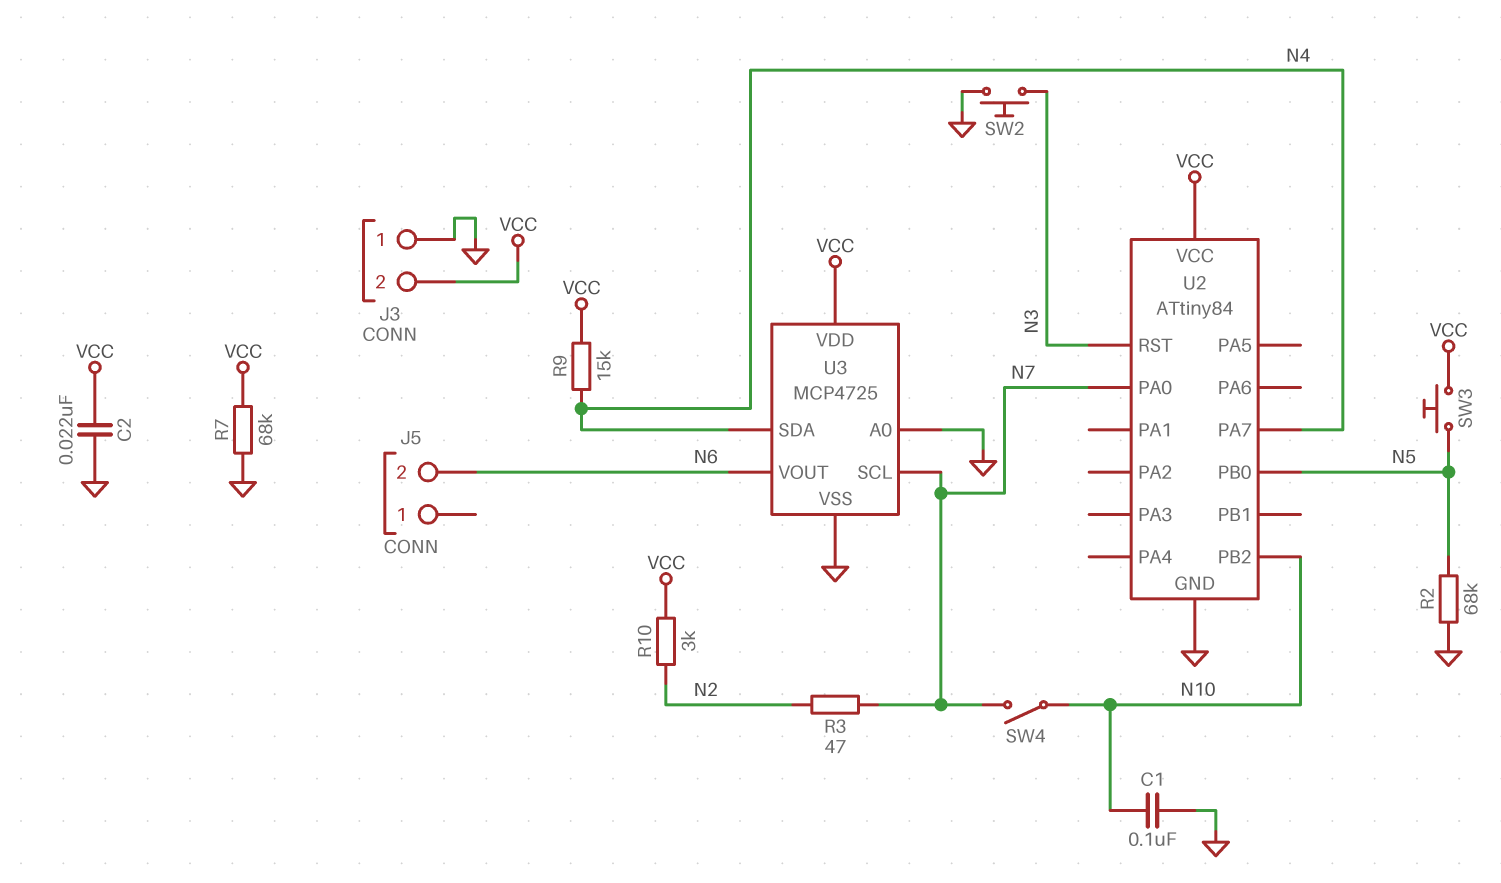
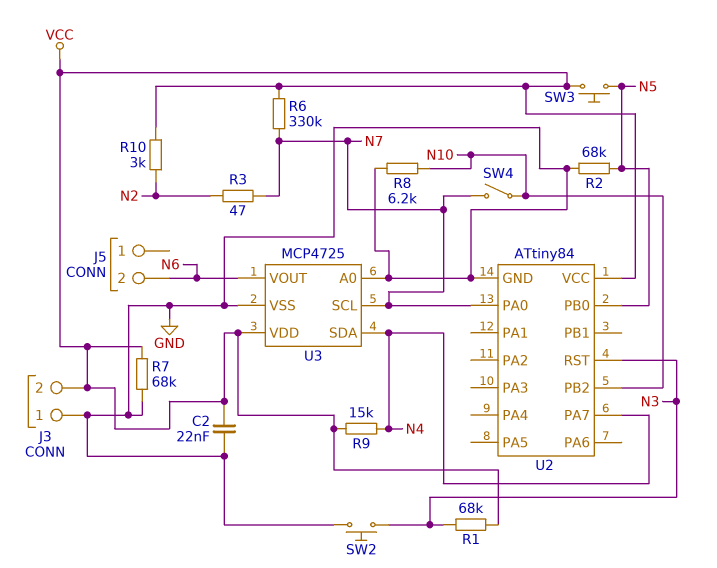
C1: 100nF (GND, N10) -> none
R1: none -> 68k (N3, VCC)
R6: none -> 330k (N7, VCC)
R8: none -> 6.2k (GND, N10)

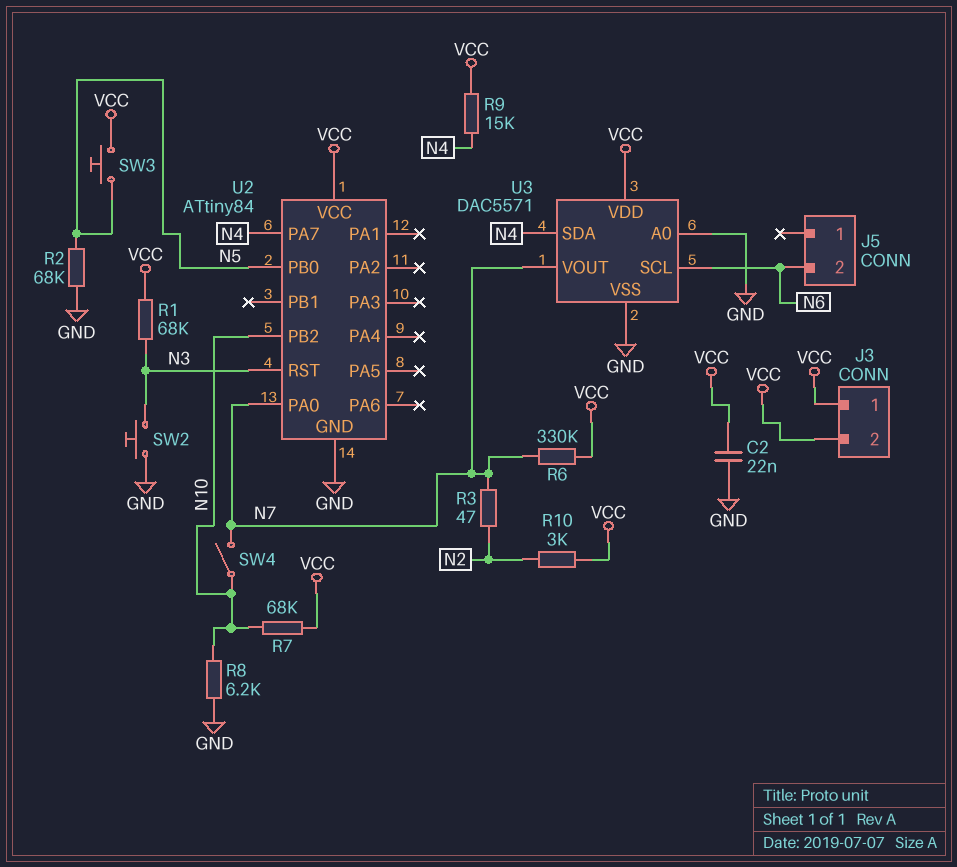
J3 pin 1: GND -> VCC
R7: 68k (GND, VCC) -> 68k (N10, VCC)
U3: MCP4725 -> DAC5571
U3 pin SCL: N7 -> N6
U3 pin VOUT: N6 -> N7

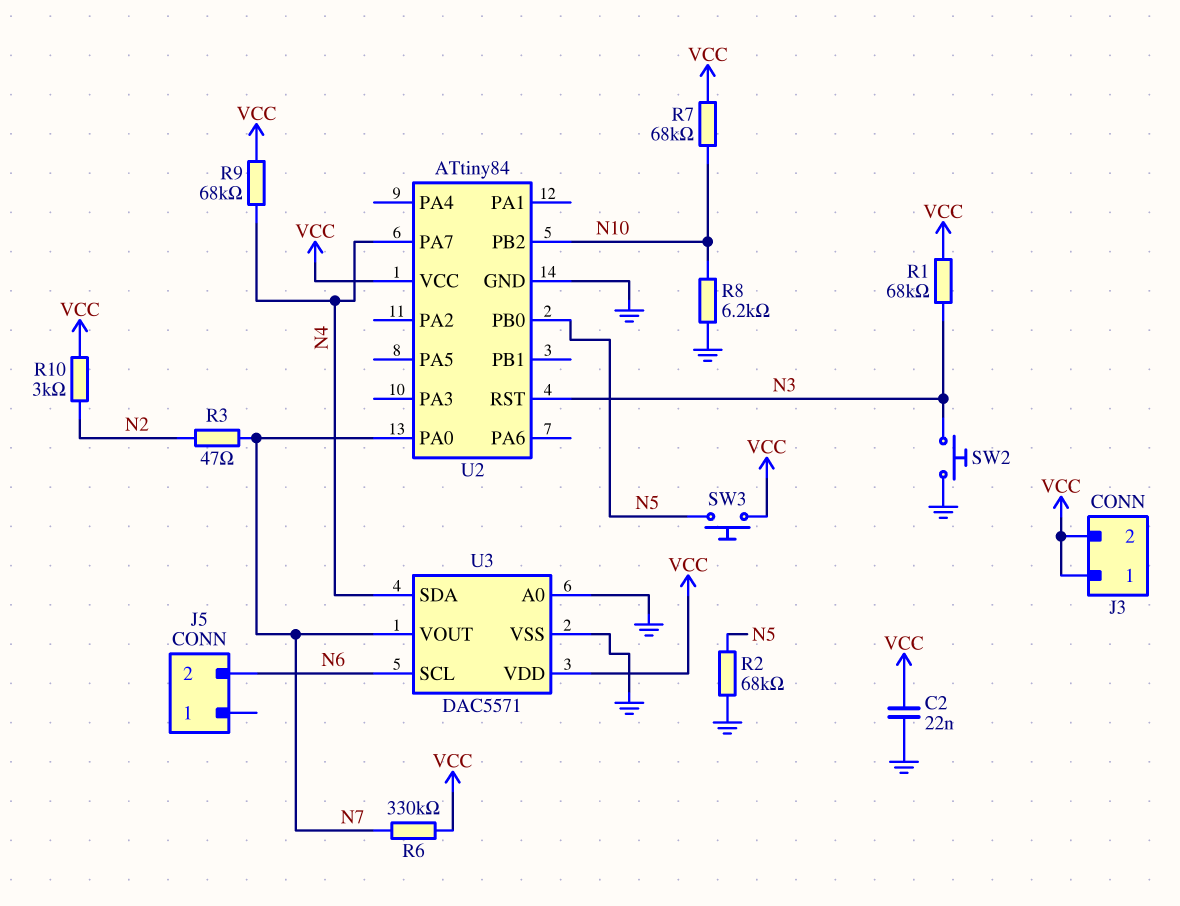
R9: 15k (N4, VCC) -> 68k (N4, VCC)
SW4: switch (N7, N10) -> none

